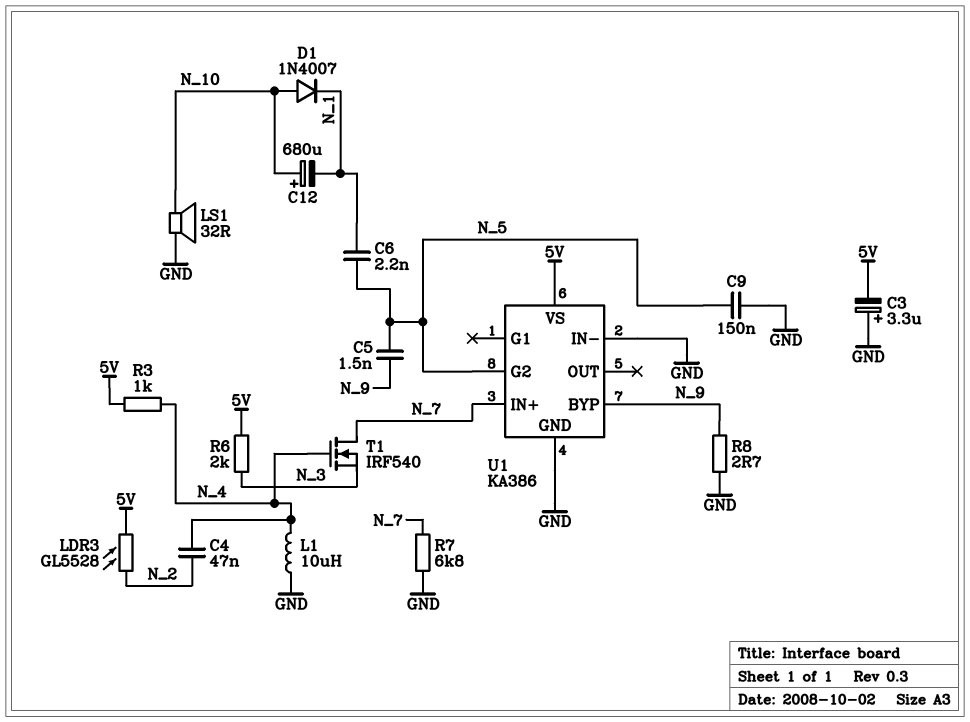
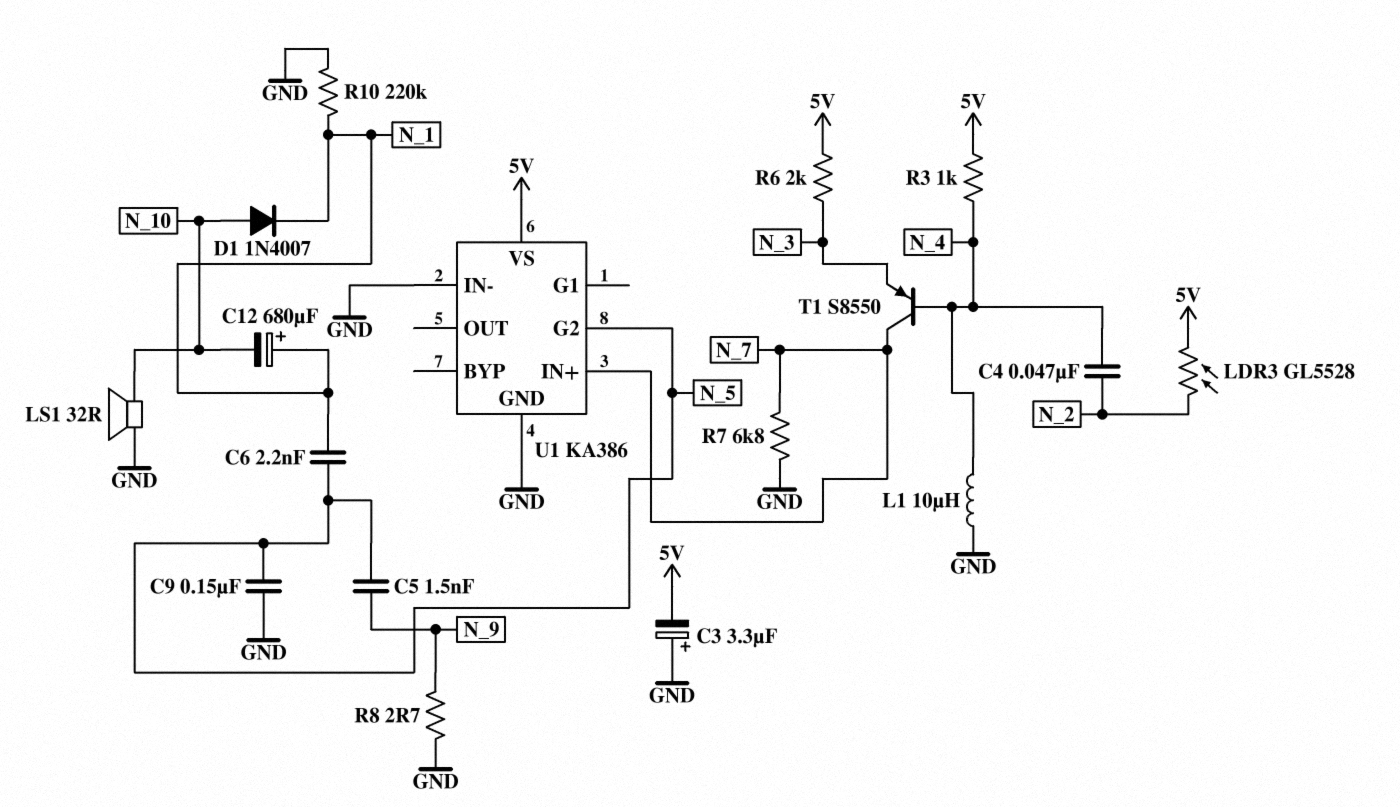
C12: 680uF (plus N_10, minus N_1) -> 680uF (plus N_1, minus N_10)
R10: none -> 220k (GND, N_1)
T1: NMOS IRF540 (G N_4, D N_7, S N_3) -> PNP S8550 (B N_4, C N_7, E N_3)
U1 pin BYP: N_9 -> none

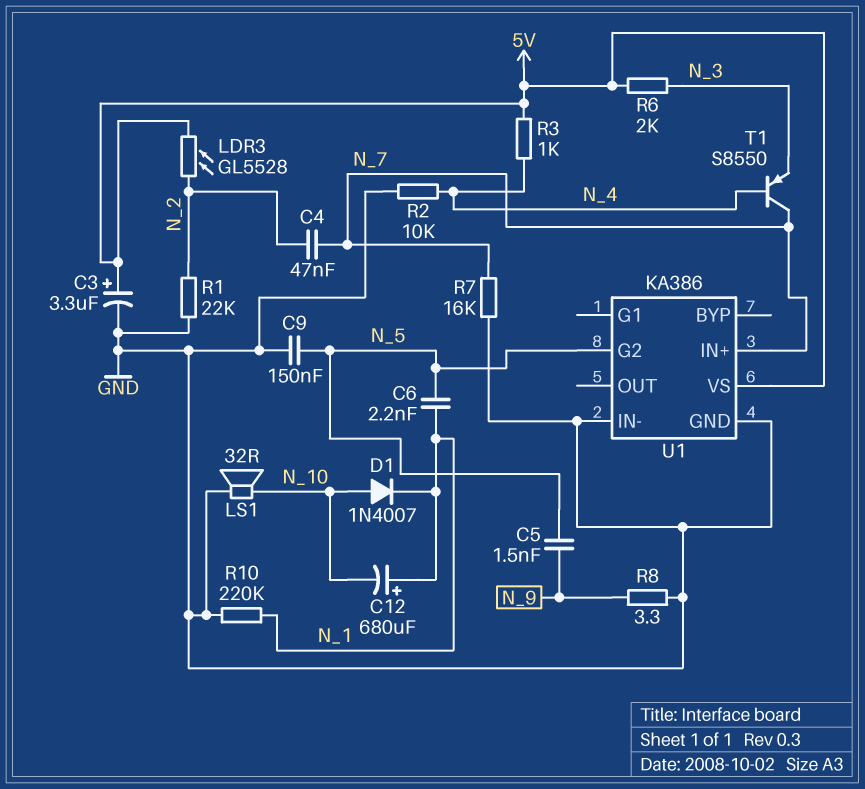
C3: 3.3uF (plus GND, minus 5V) -> 3.3uF (plus 5V, minus GND)
C4: 47nF (N_2, N_4) -> 47nF (N_2, N_7)
L1: 10uH (GND, N_4) -> none
R1: none -> 22k (GND, N_2)
R2: none -> 10k (GND, N_4)
R7: 6.8k (GND, N_7) -> 16k (GND, N_7)
R8: 2.7 (GND, N_9) -> 3.3 (GND, N_9)

